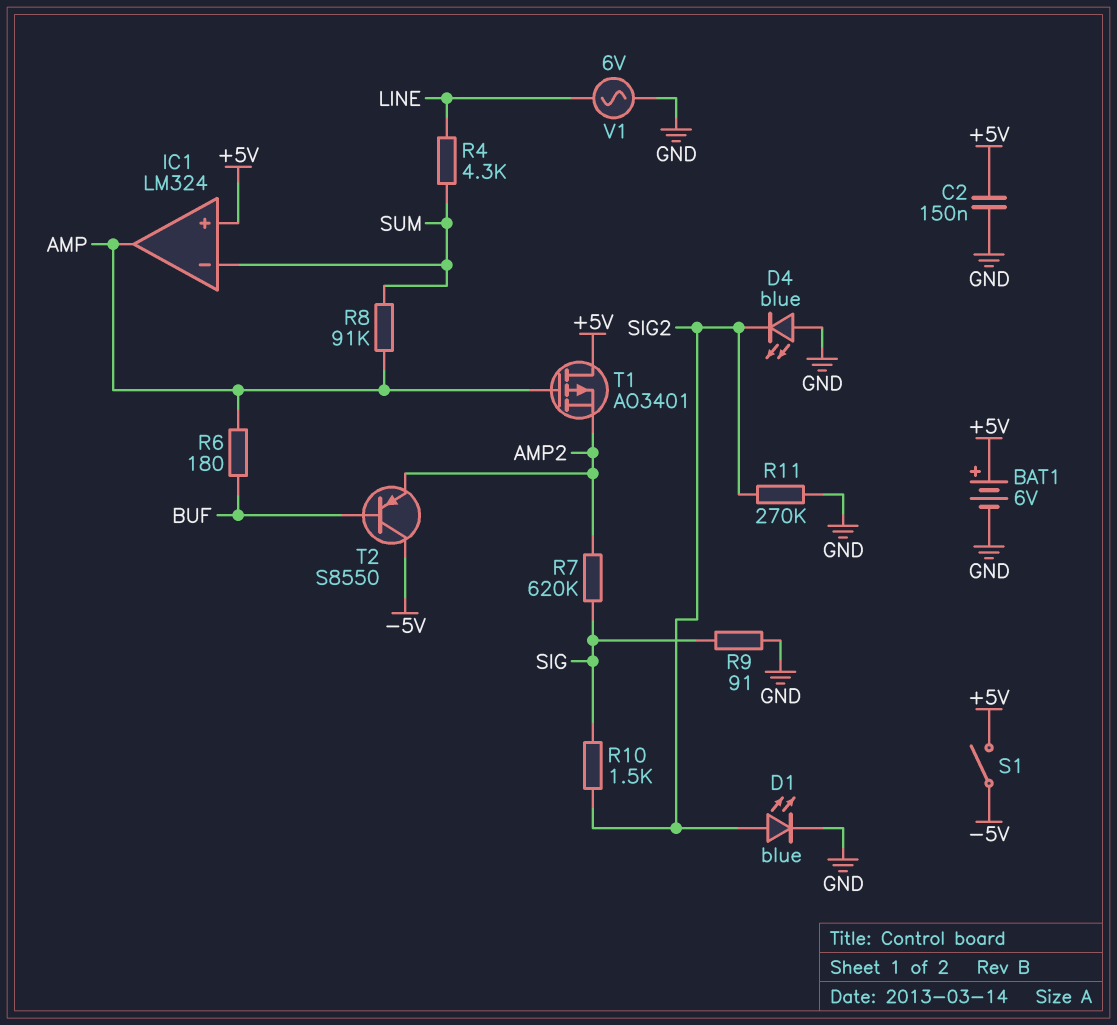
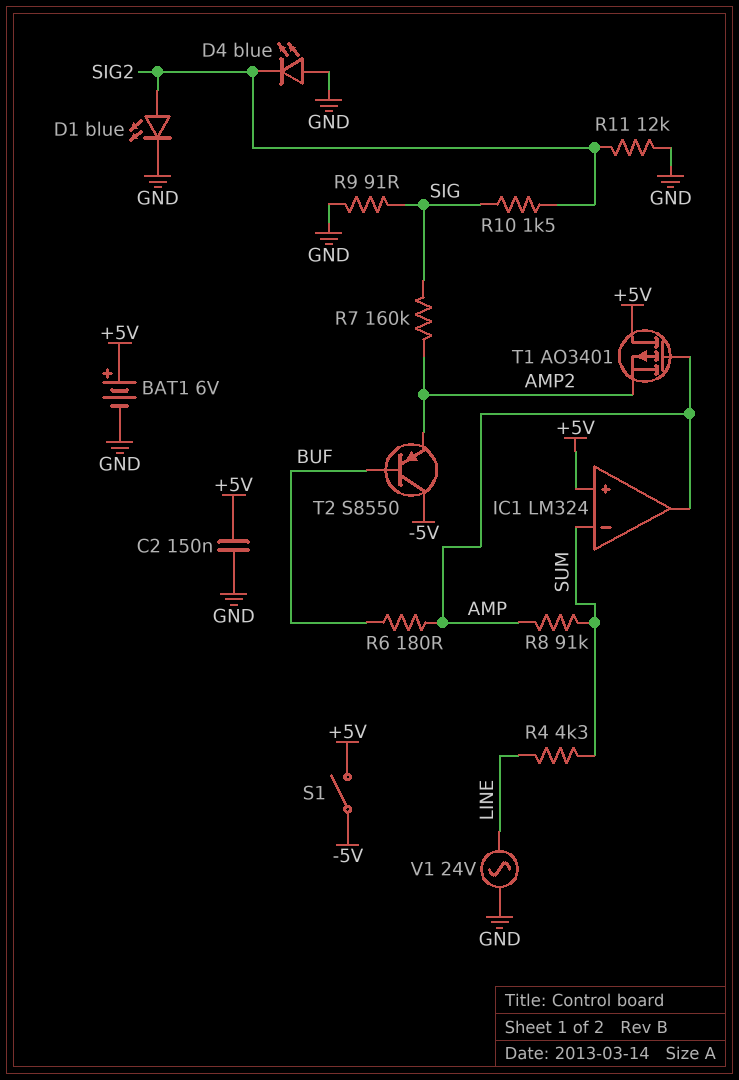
R7: 620k (AMP2, SIG) -> 160k (AMP2, SIG)
R11: 270k (GND, SIG2) -> 12k (GND, SIG2)
V1: AC 6V (GND, LINE) -> AC 24V (GND, LINE)

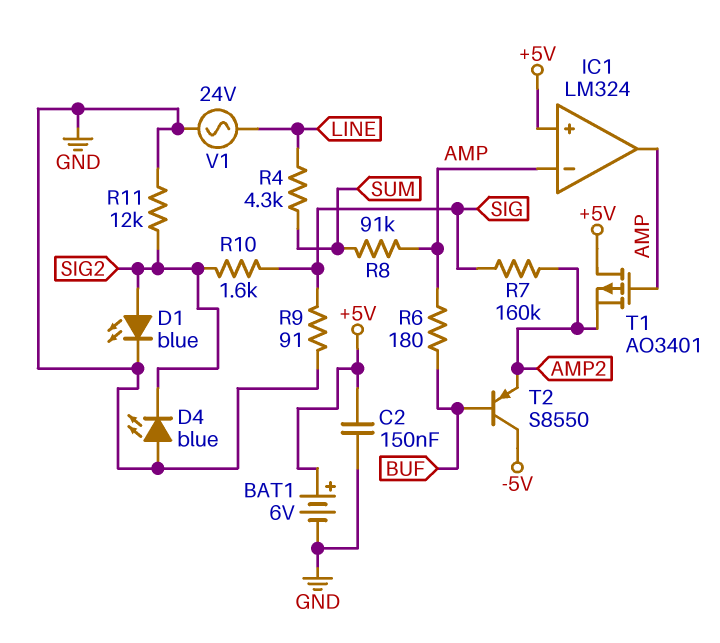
IC1 pin in-: SUM -> AMP
R10: 1.5k (SIG, SIG2) -> 1.6k (SIG, SIG2)
S1: switch (+5V, -5V) -> none

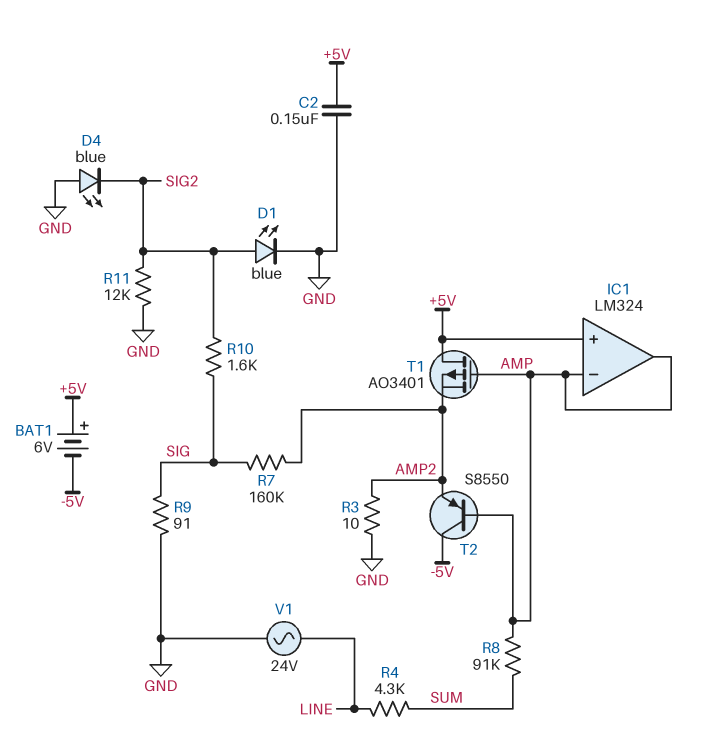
BAT1: 6V (plus +5V, minus GND) -> 6V (plus +5V, minus -5V)
R3: none -> 10 (AMP2, GND)
R6: 180 (AMP, BUF) -> none
T2: PNP S8550 (B BUF, C -5V, E AMP2) -> PNP S8550 (B AMP, C -5V, E AMP2)

